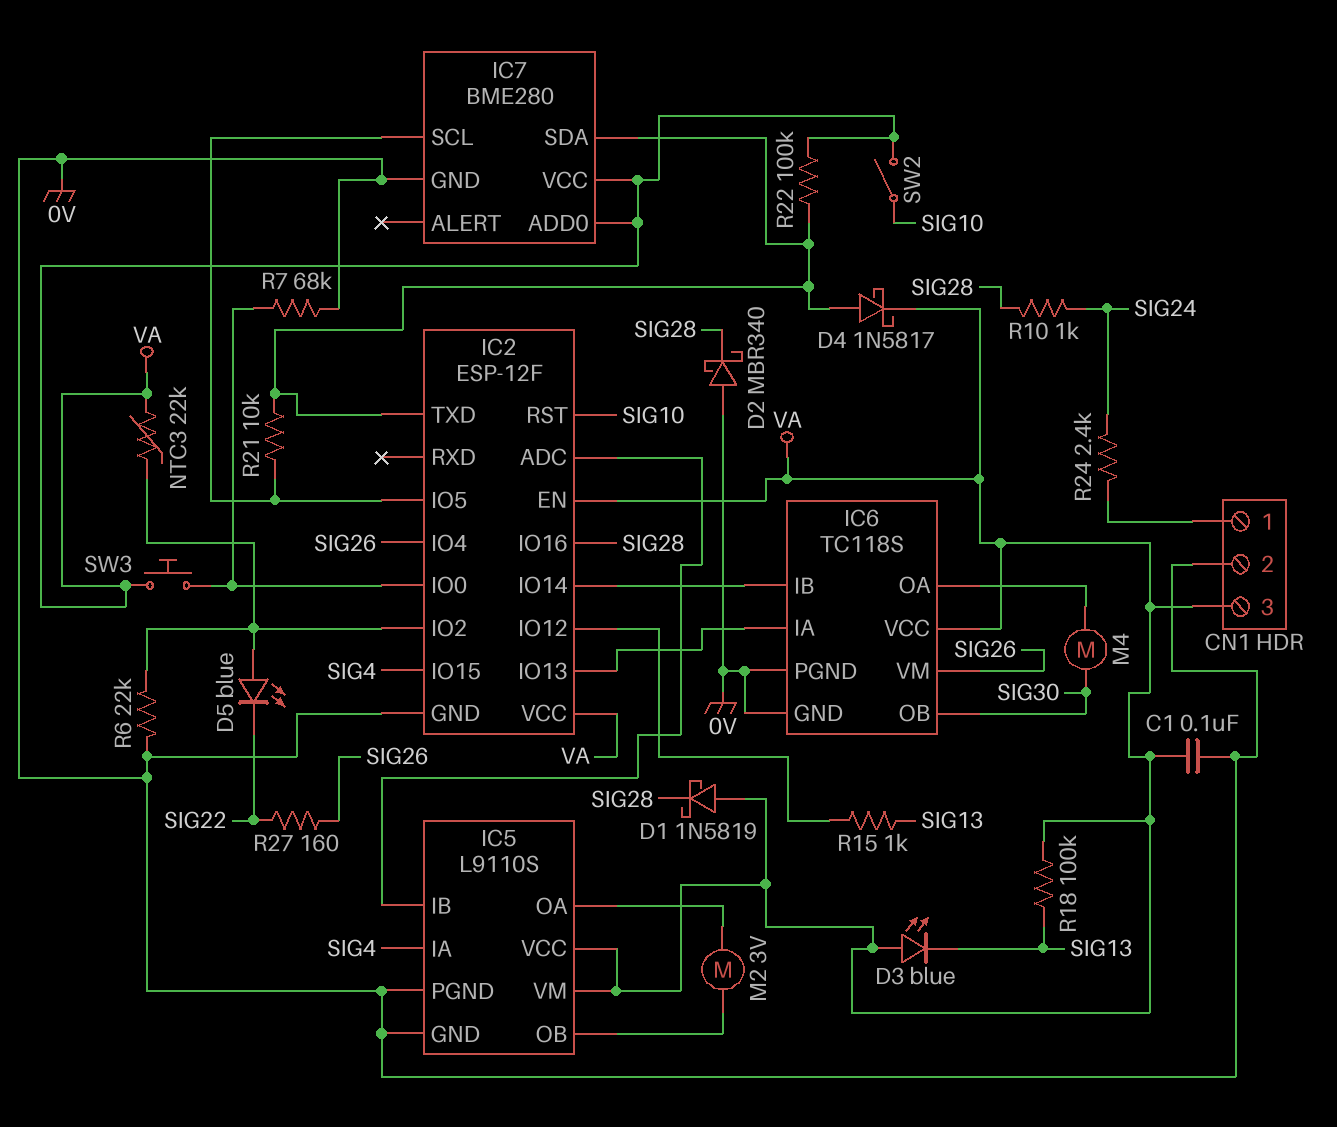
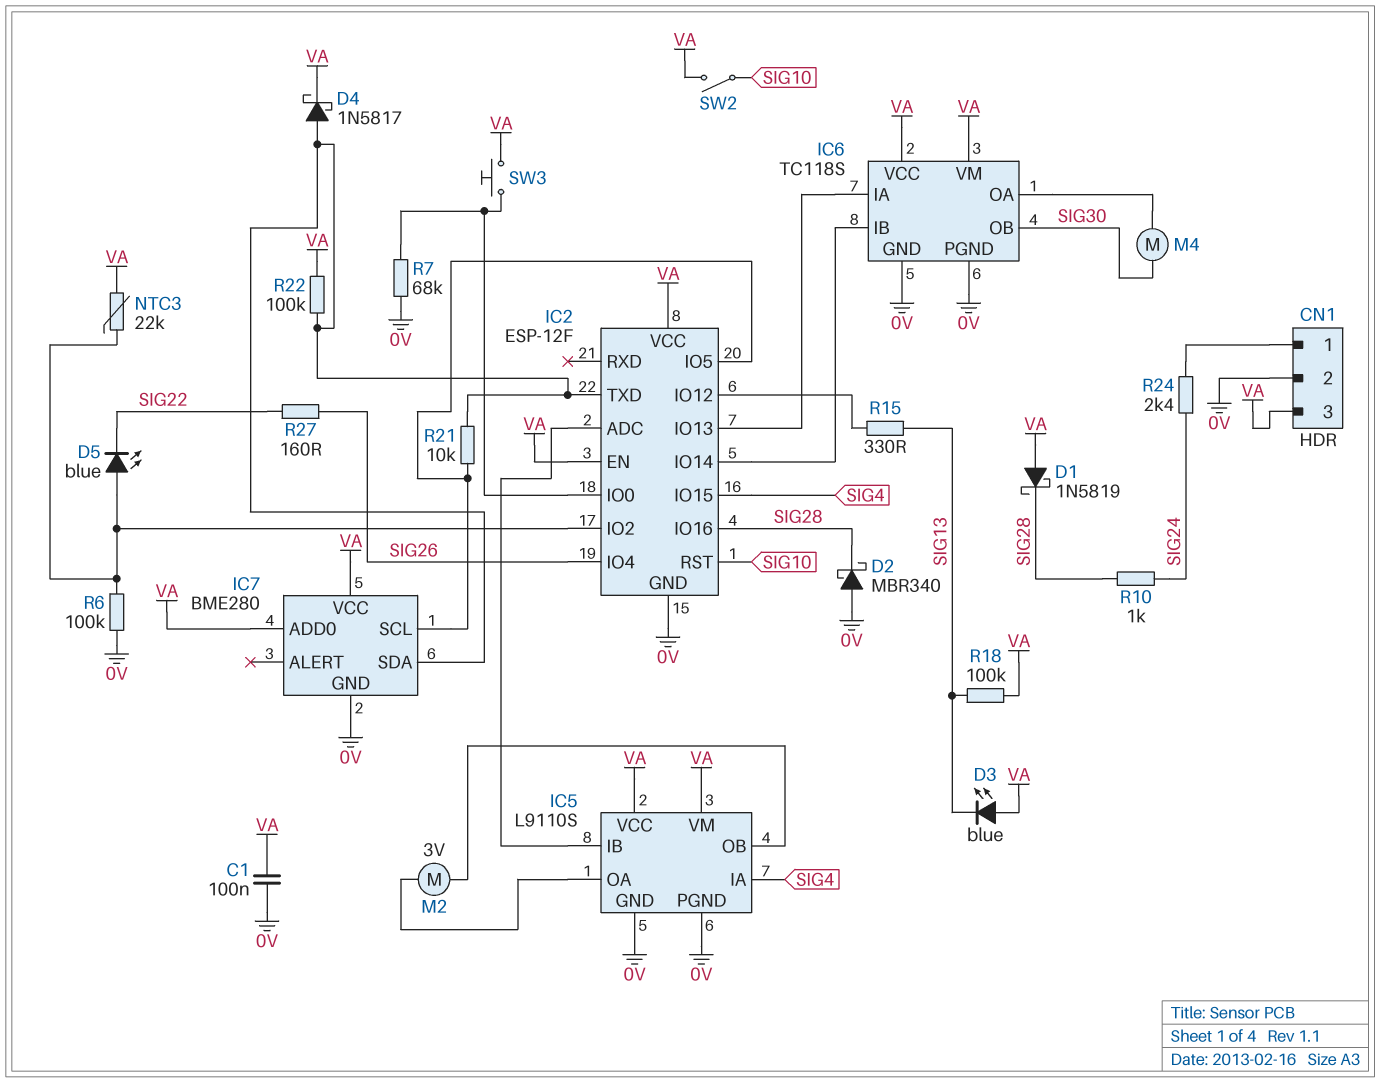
IC6 pin VM: SIG26 -> VA
R6: 22k (0V, IC2/IO2) -> 100k (0V, IC2/IO2)
R15: 1k (IC2/IO12, SIG13) -> 330 (IC2/IO12, SIG13)

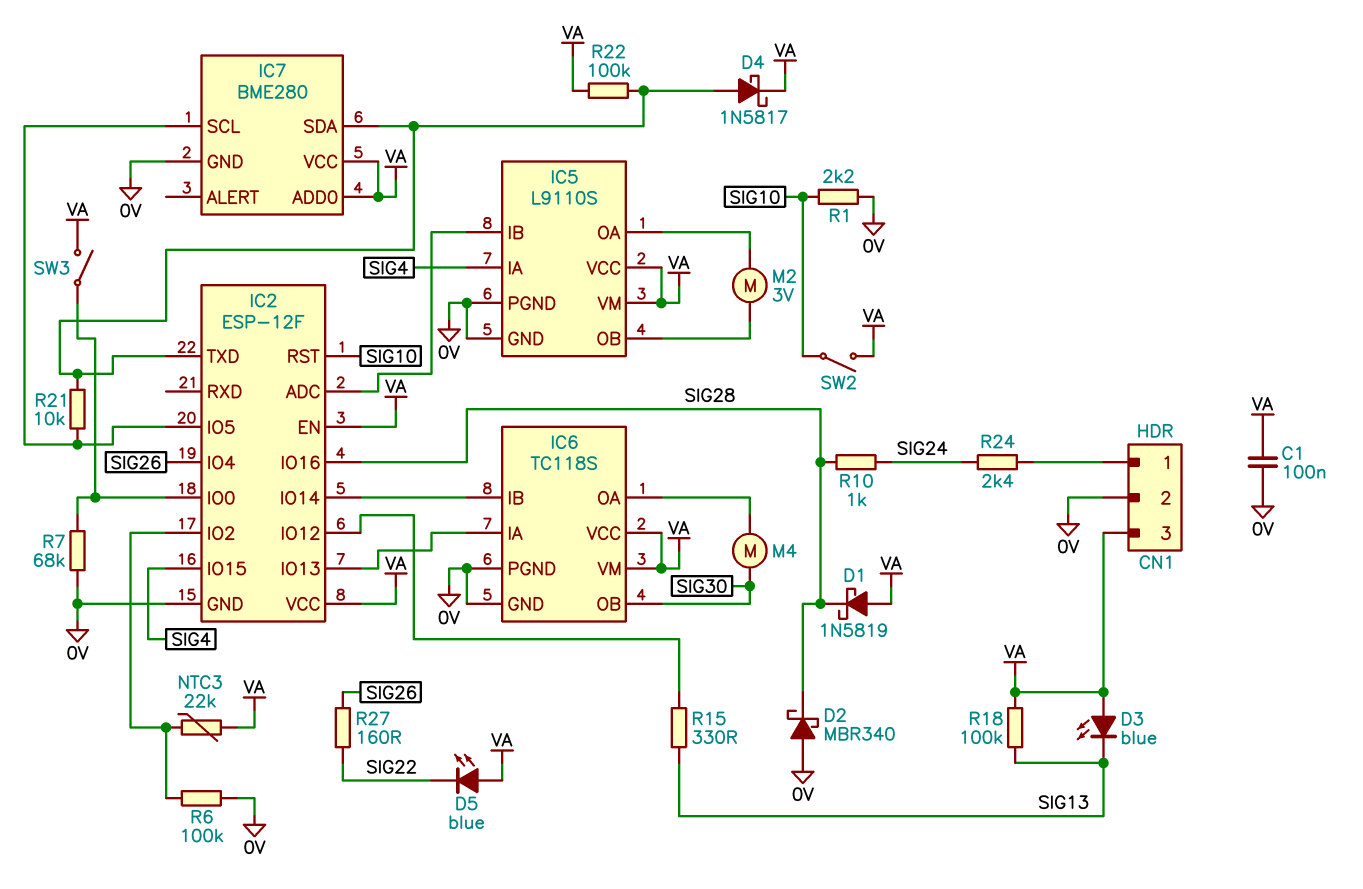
D5: LED blue (A IC2/IO2, K SIG22) -> LED blue (A VA, K SIG22)
R1: none -> 2.2k (0V, SIG10)
SW3: button (IC2/IO0, VA) -> switch (IC2/IO0, VA)

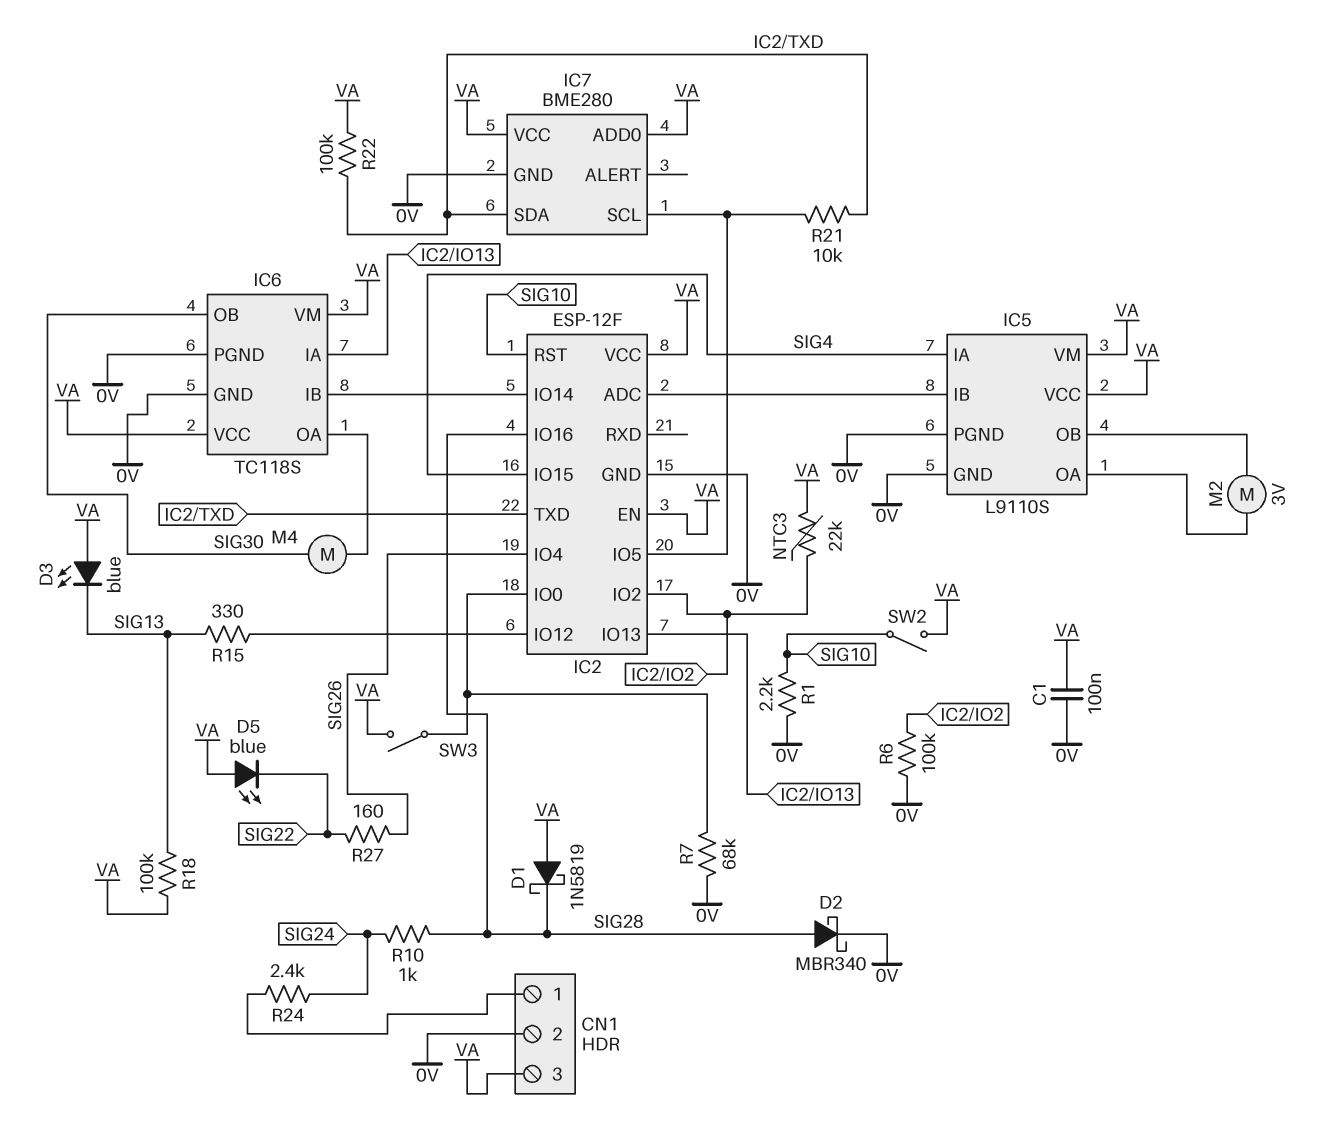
D2: schottky MBR340 (A 0V, K SIG28) -> schottky MBR340 (A SIG28, K 0V)
D4: schottky 1N5817 (A IC2/TXD, K VA) -> none

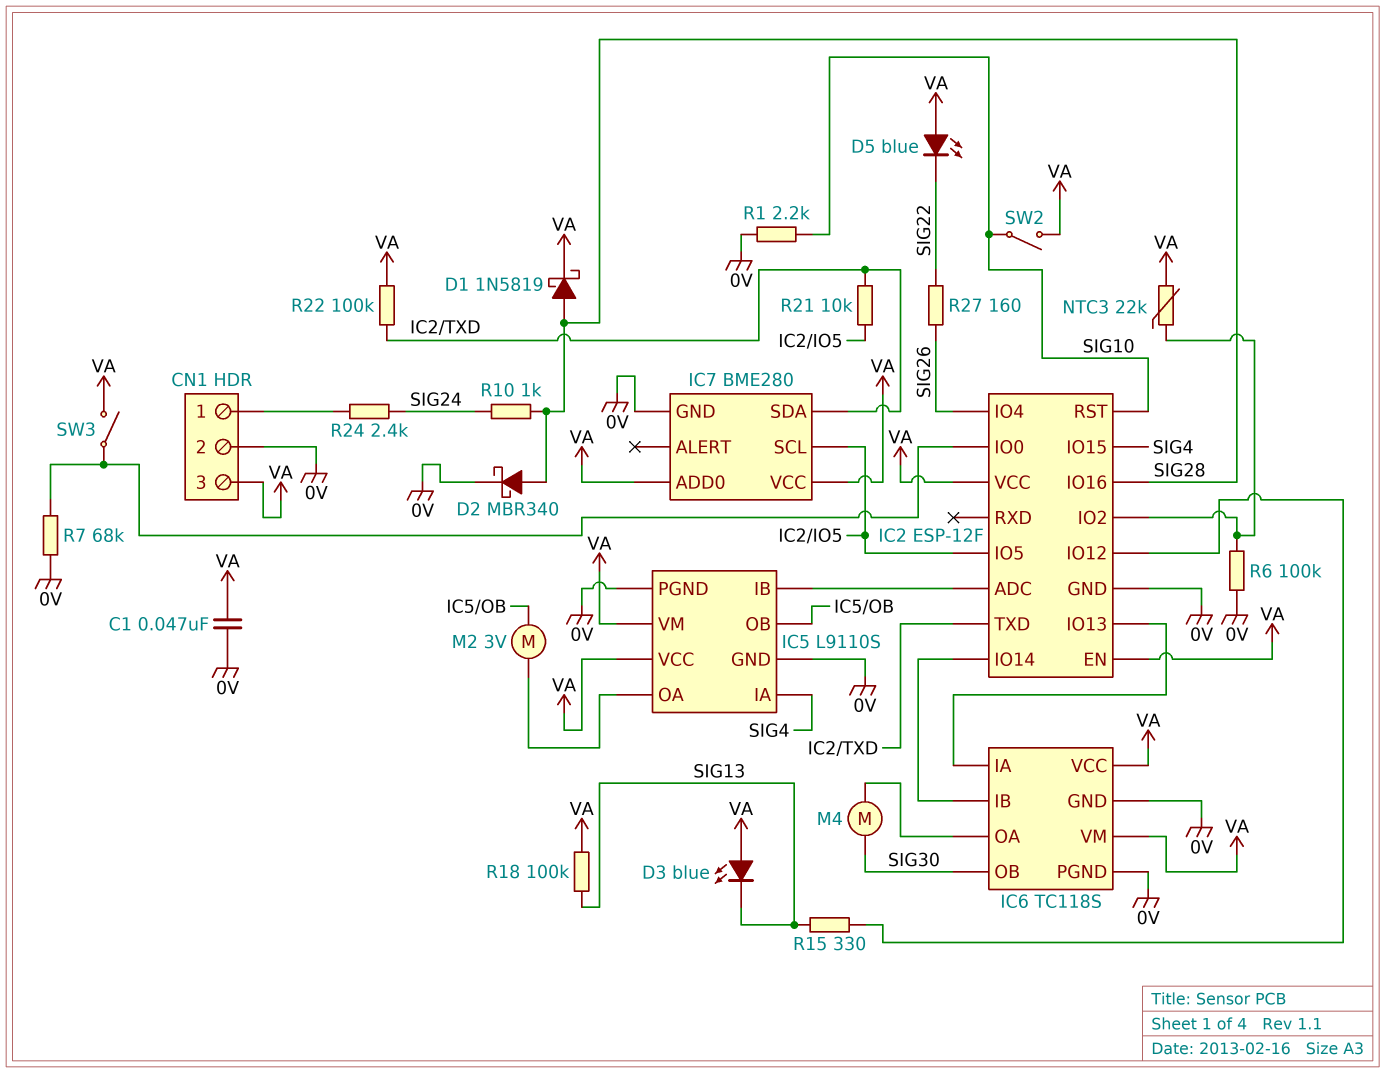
C1: 100nF (0V, VA) -> 47nF (0V, VA)
D1: schottky 1N5819 (A VA, K SIG28) -> schottky 1N5819 (A SIG28, K VA)

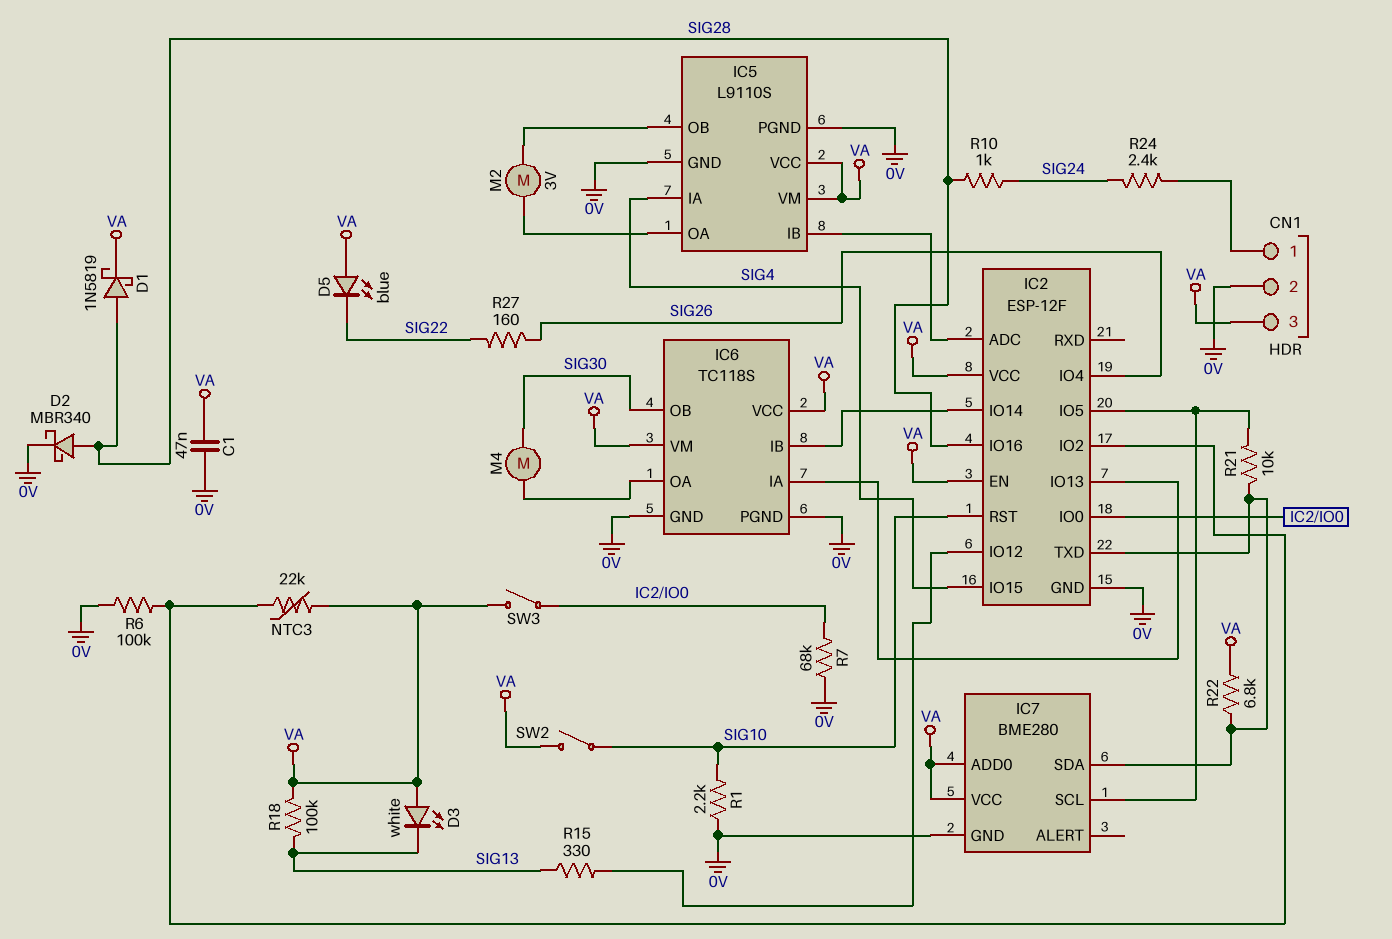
D3: LED blue (A VA, K SIG13) -> LED white (A VA, K SIG13)
R22: 100k (IC2/TXD, VA) -> 6.8k (IC2/TXD, VA)

